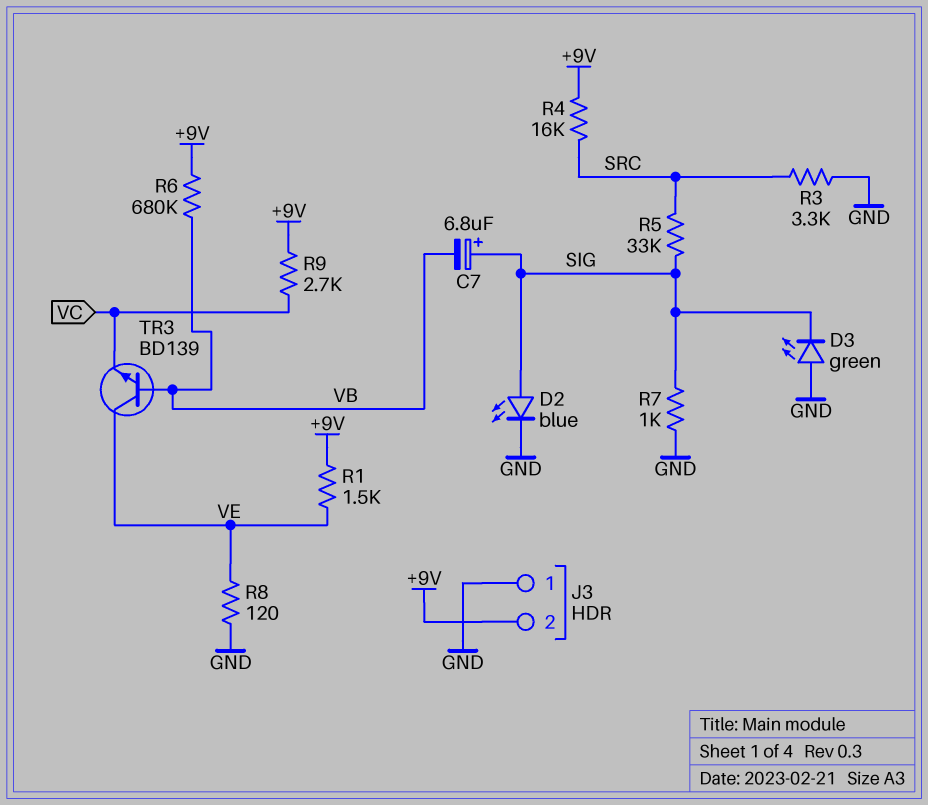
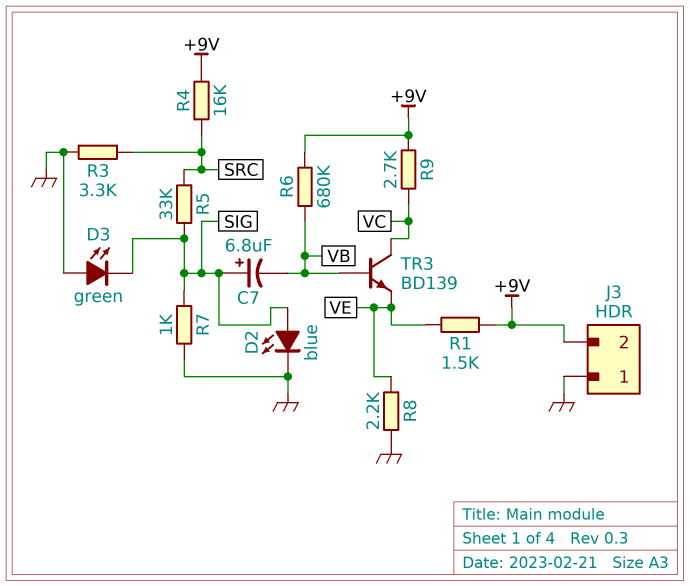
R8: 120 (GND, VE) -> 2.2k (GND, VE)
TR3: NPN BD139 (B VB, C VE, E VC) -> NPN BD139 (B VB, C VC, E VE)

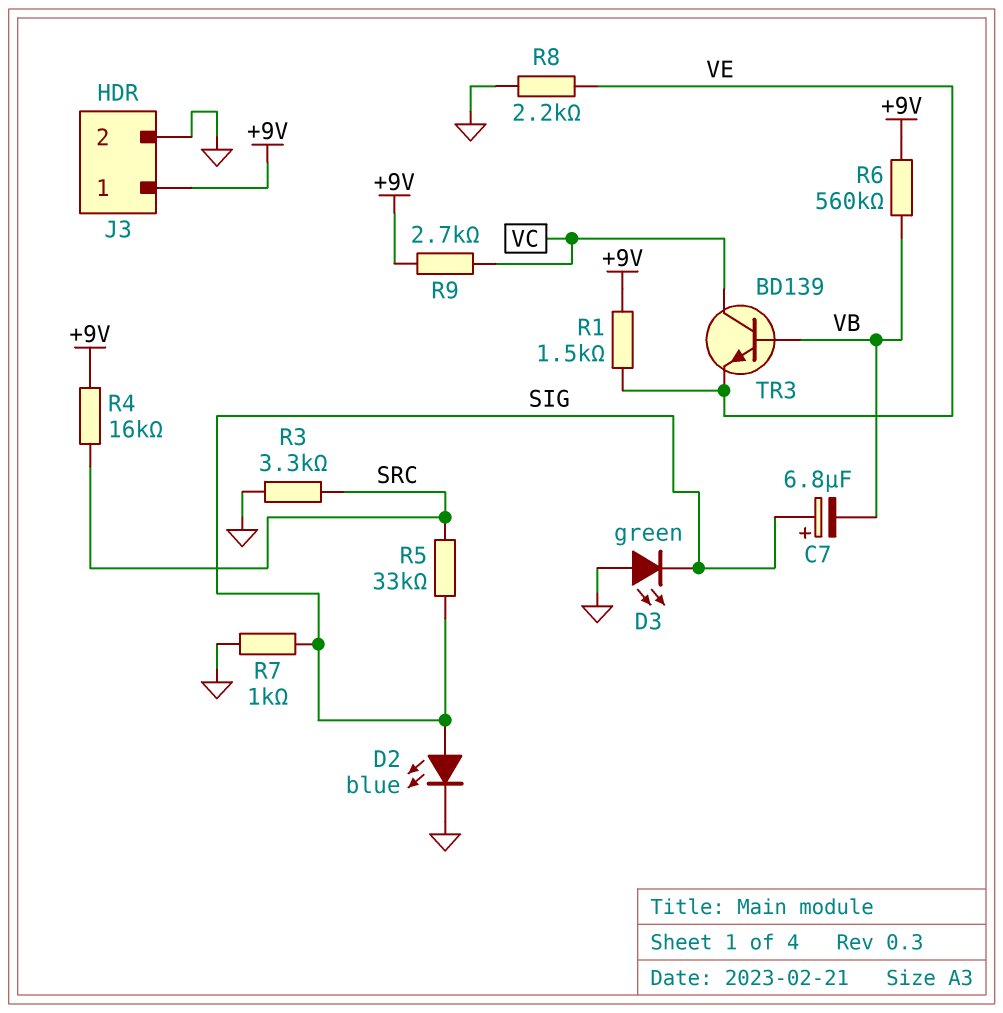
J3 pin 1: GND -> +9V
J3 pin 2: +9V -> GND
R6: 680k (+9V, VB) -> 560k (+9V, VB)

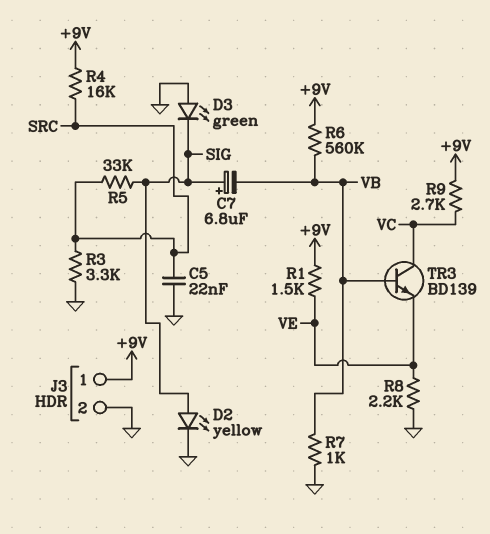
C5: none -> 22nF (GND, SRC)
D2: LED blue (A SIG, K GND) -> LED yellow (A SIG, K GND)
R7: 1k (GND, SIG) -> 1k (GND, VB)

